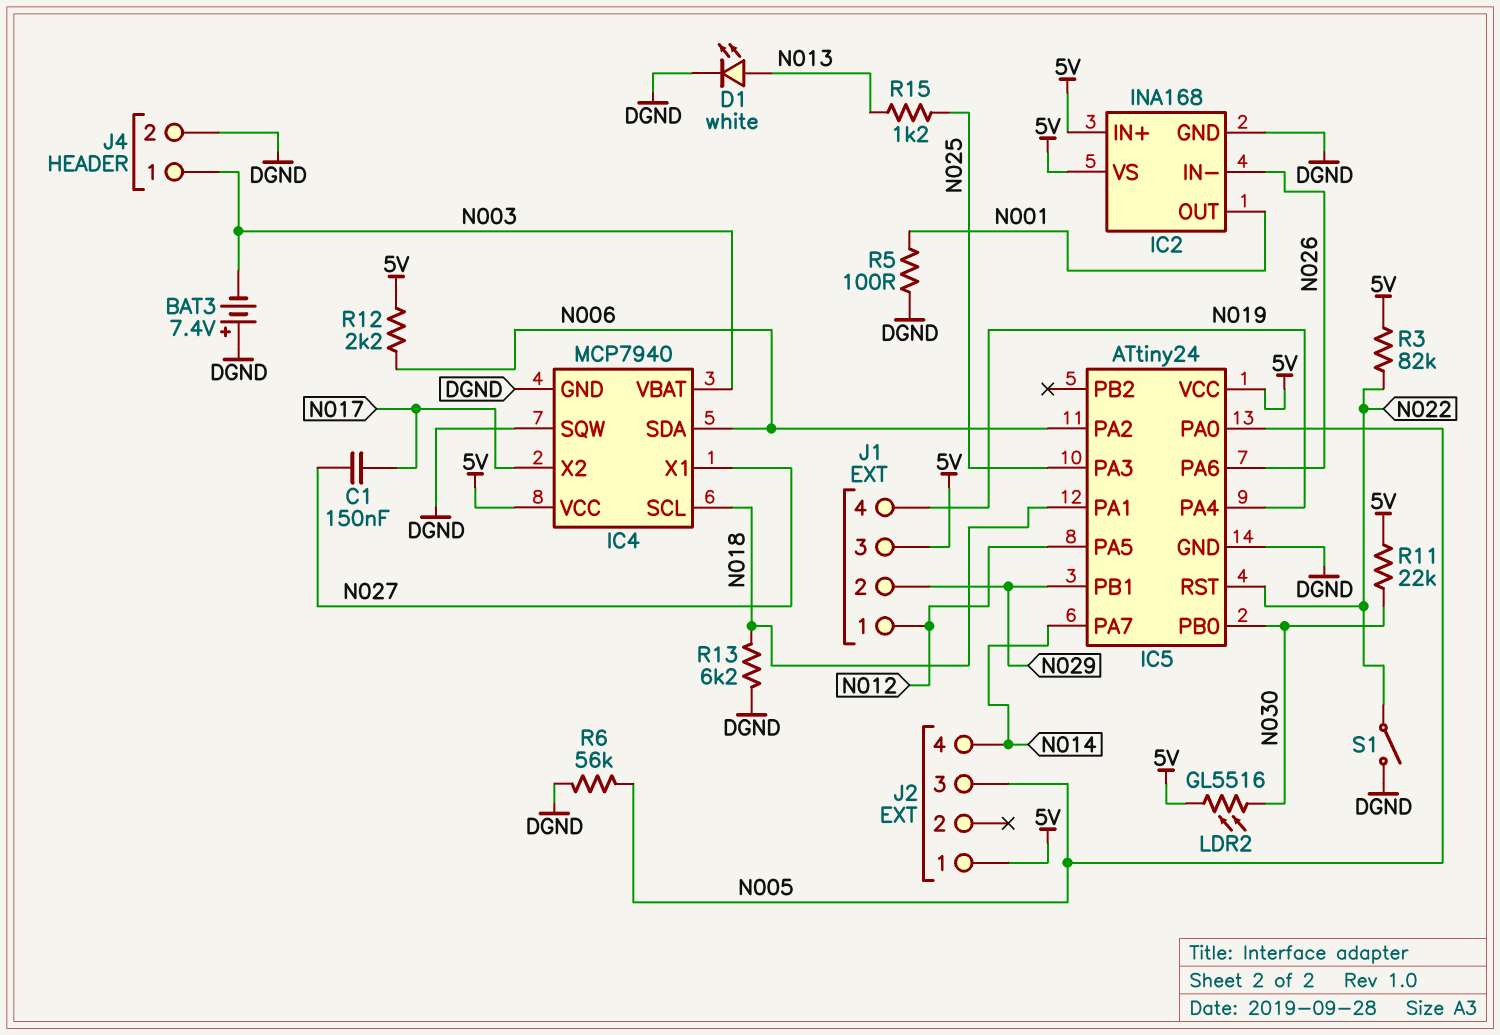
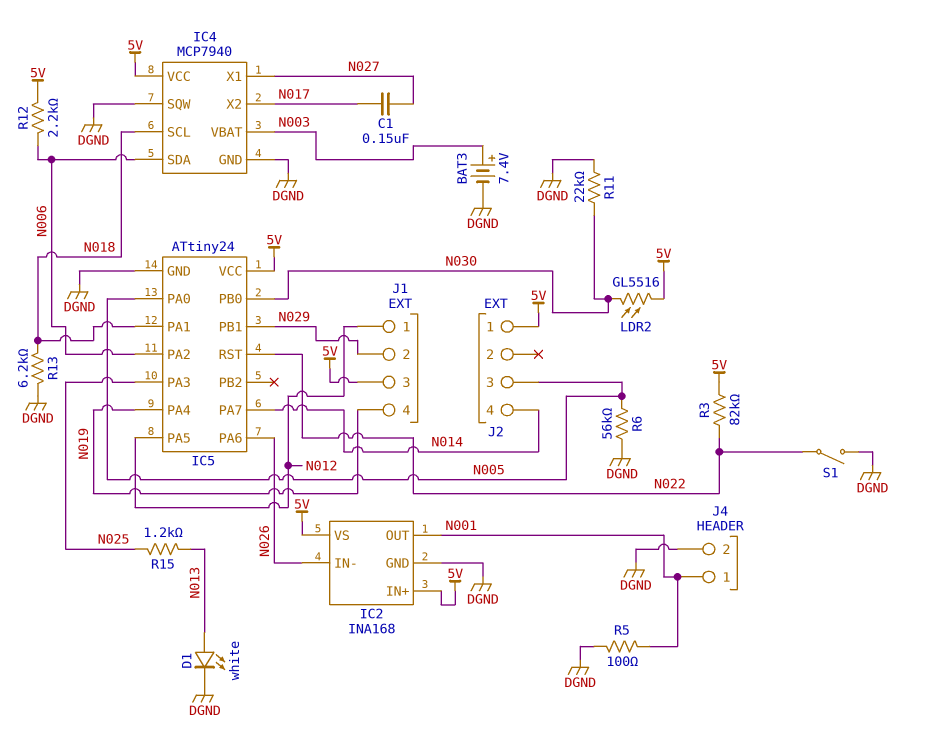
BAT3: 7.4V (plus DGND, minus N003) -> 7.4V (plus N003, minus DGND)
J4 pin 1: N003 -> N001
R11: 22k (5V, N030) -> 22k (DGND, N030)

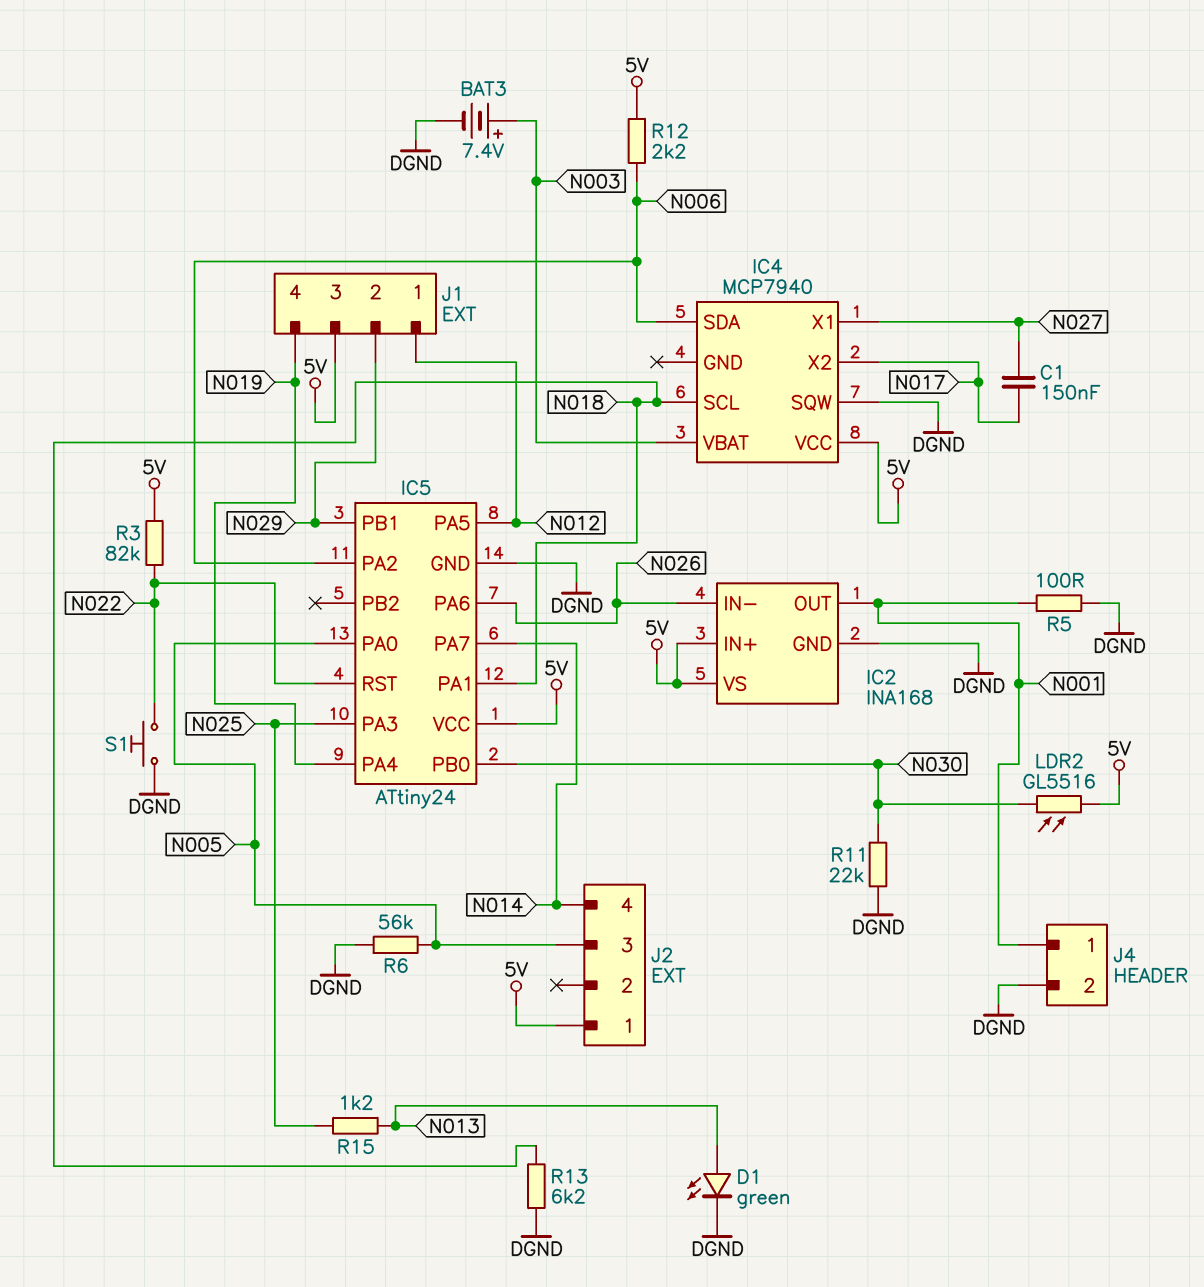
D1: LED white (A N013, K DGND) -> LED green (A N013, K DGND)
IC4 pin GND: DGND -> none
S1: switch (DGND, N022) -> button (DGND, N022)

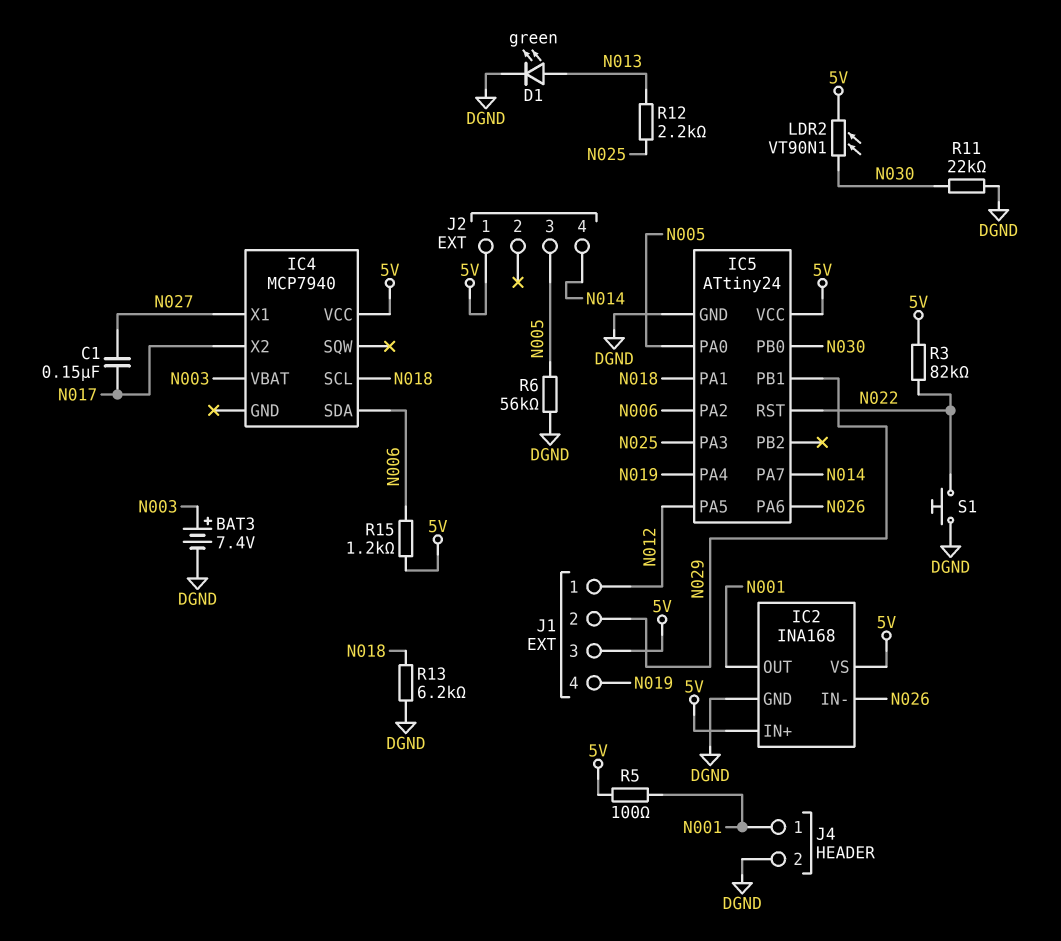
IC4 pin SQW: DGND -> none
LDR2: GL5516 (5V, N030) -> VT90N1 (5V, N030)
R5: 100 (DGND, N001) -> 100 (5V, N001)
R12: 2.2k (5V, N006) -> 2.2k (N013, N025)
R15: 1.2k (N013, N025) -> 1.2k (5V, N006)

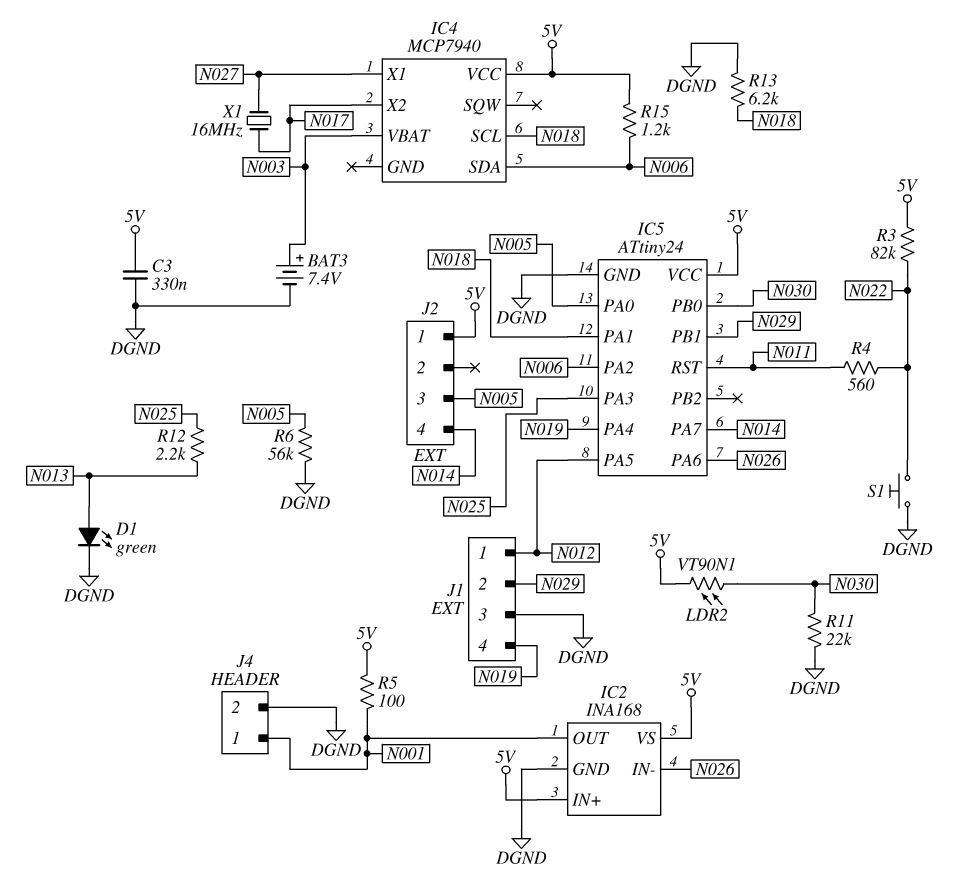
C1: 150nF (N017, N027) -> none
C3: none -> 330nF (5V, DGND)
IC5 pin RST: N022 -> N011
J1 pin 3: 5V -> DGND
R4: none -> 560 (N011, N022)
X1: none -> 16MHz (N017, N027)

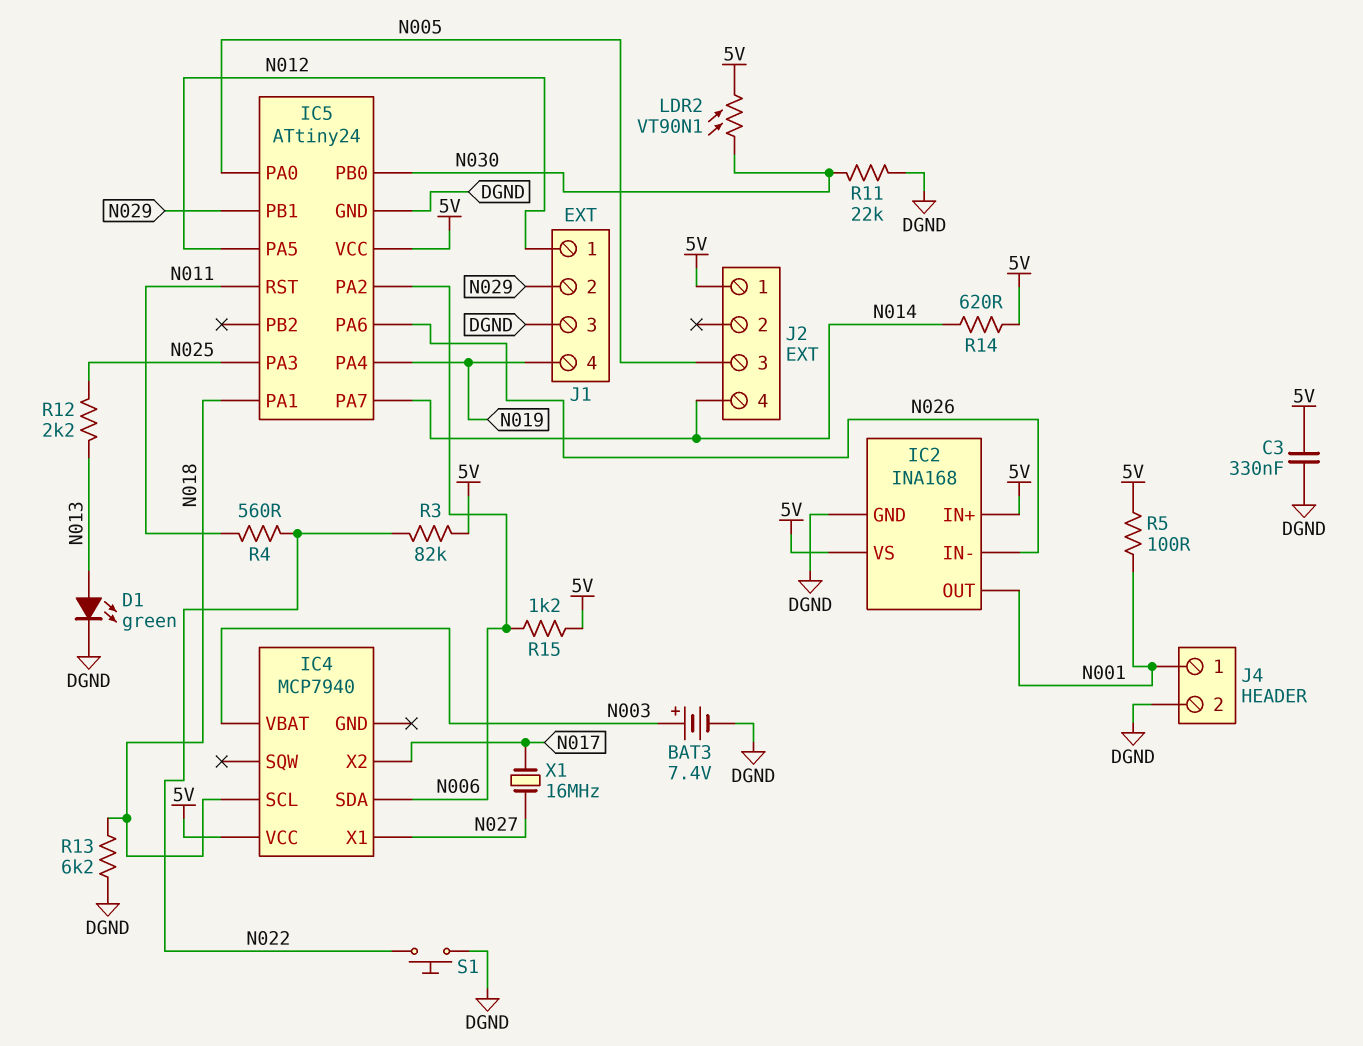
R6: 56k (DGND, N005) -> none
R14: none -> 620 (5V, N014)

